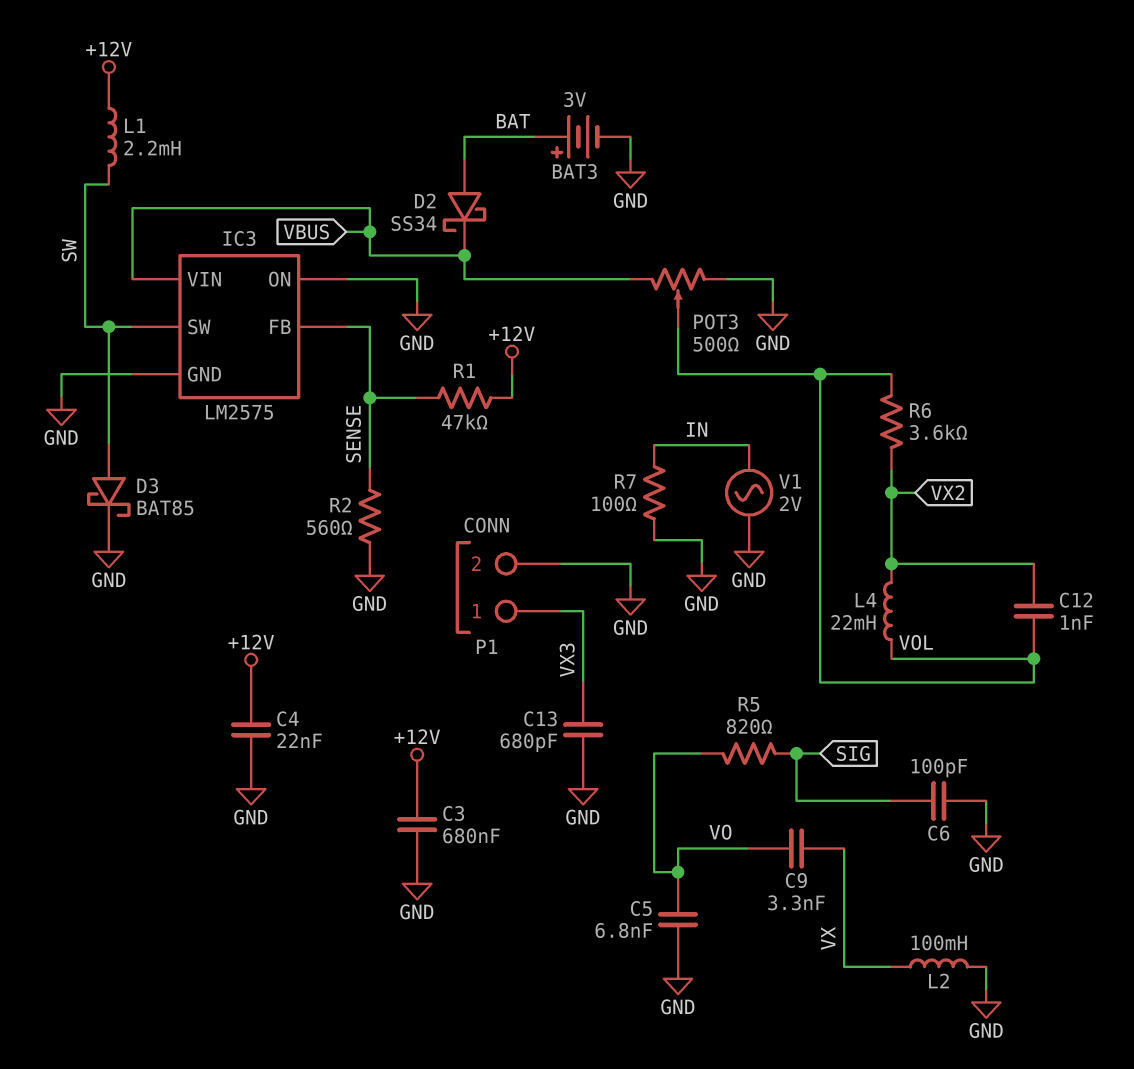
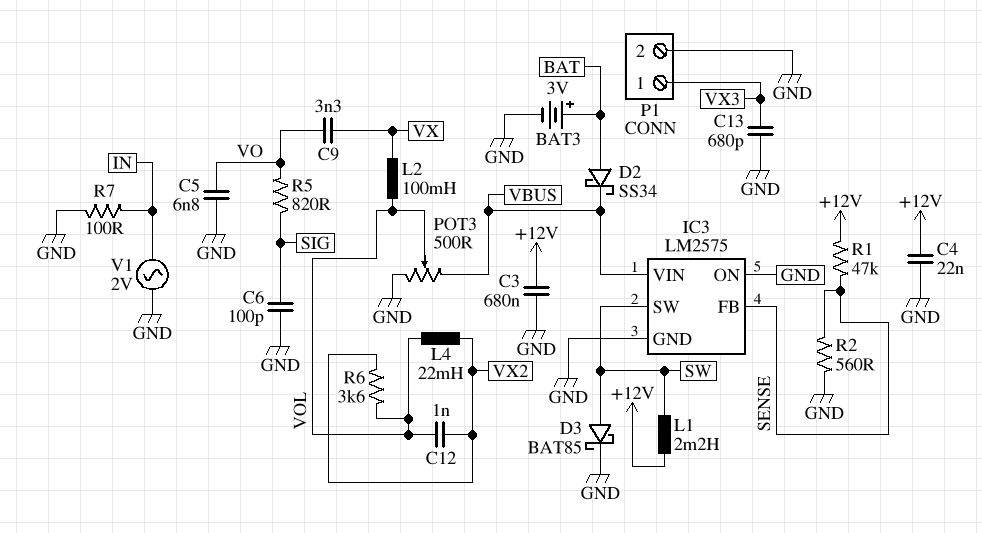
L2: 100mH (GND, VX) -> 100mH (VOL, VX)

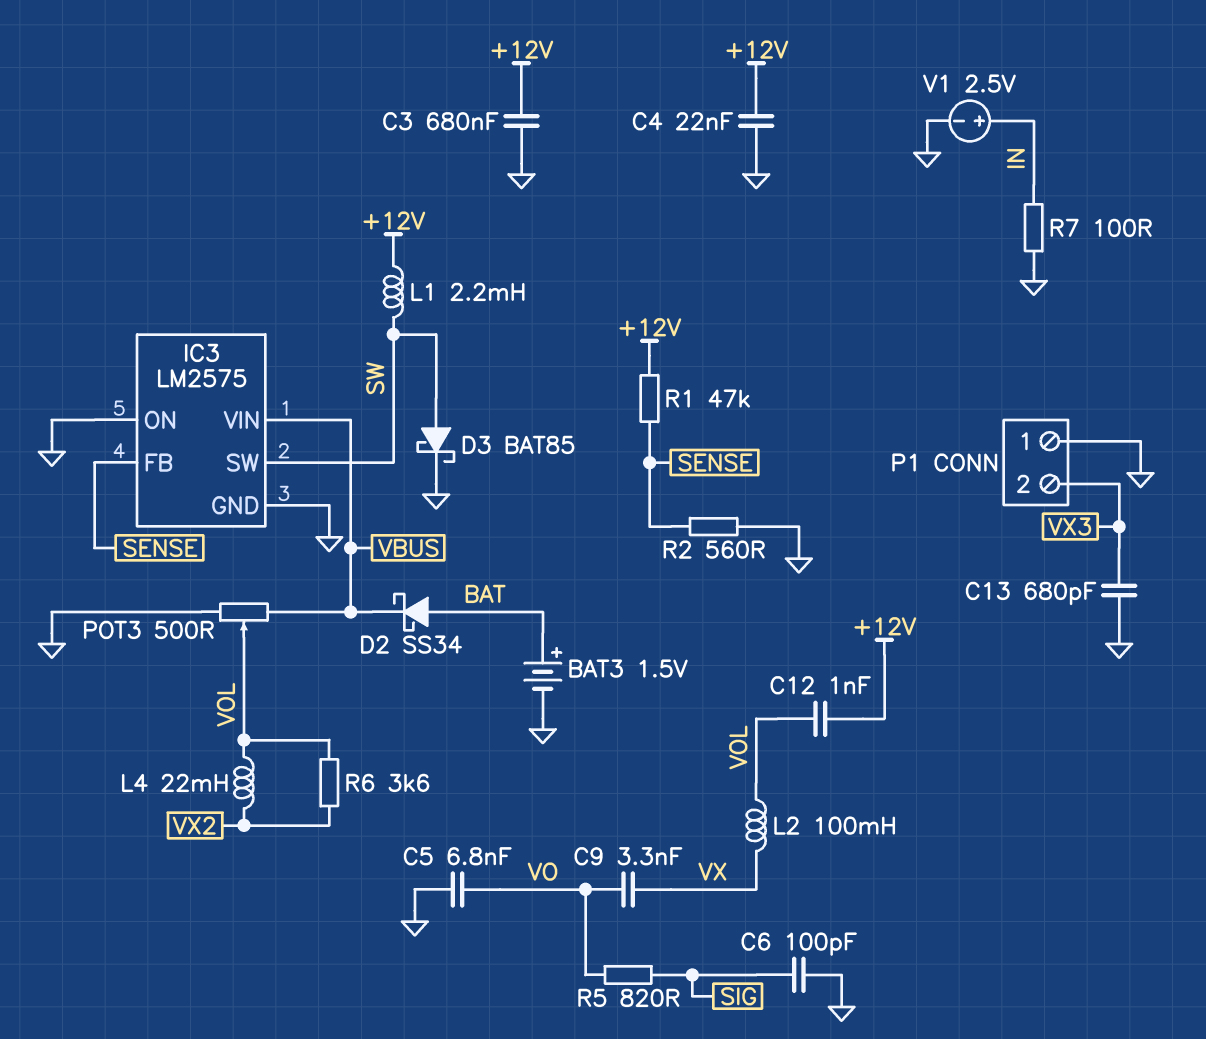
BAT3: 3V (plus BAT, minus GND) -> 1.5V (plus BAT, minus GND)
C12: 1nF (VOL, VX2) -> 1nF (+12V, VOL)
P1 pin 1: VX3 -> GND
P1 pin 2: GND -> VX3
V1: AC 2V (GND, IN) -> 2.5V (plus IN, minus GND)

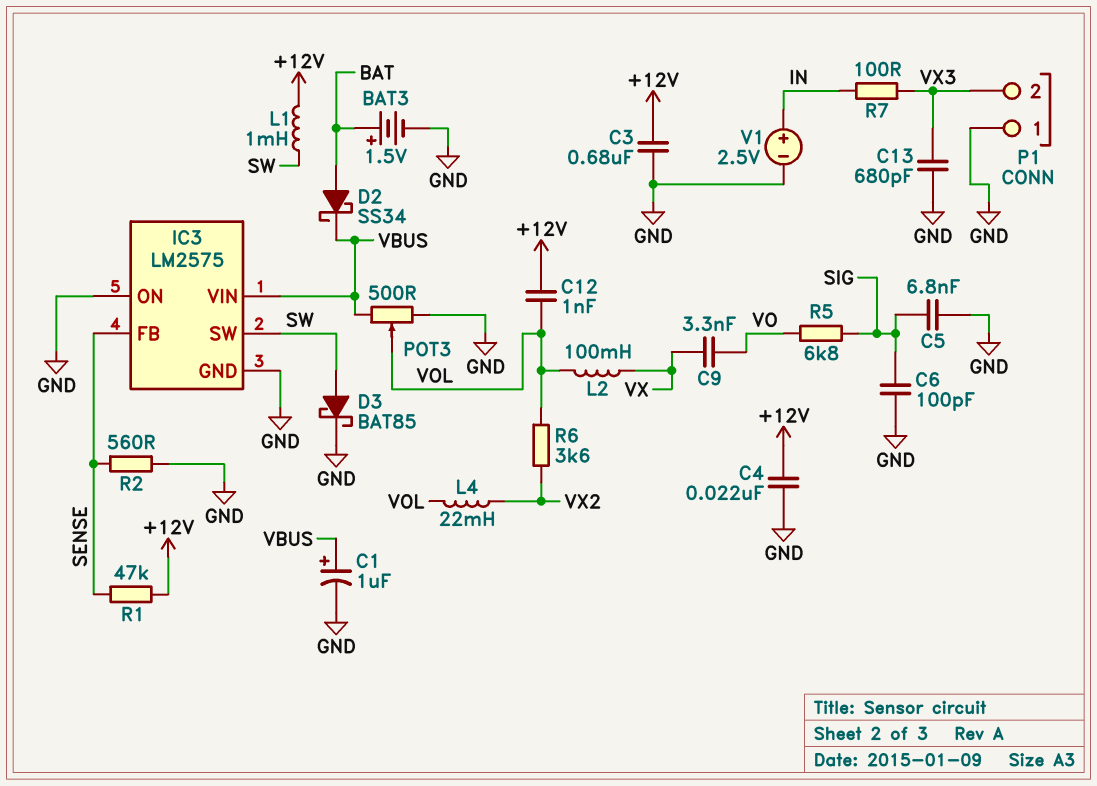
C1: none -> 1uF (plus VBUS, minus GND)
C5: 6.8nF (GND, VO) -> 6.8nF (GND, SIG)
L1: 2.2mH (+12V, SW) -> 1mH (+12V, SW)
R5: 820 (SIG, VO) -> 6.8k (SIG, VO)
R7: 100 (GND, IN) -> 100 (IN, VX3)

